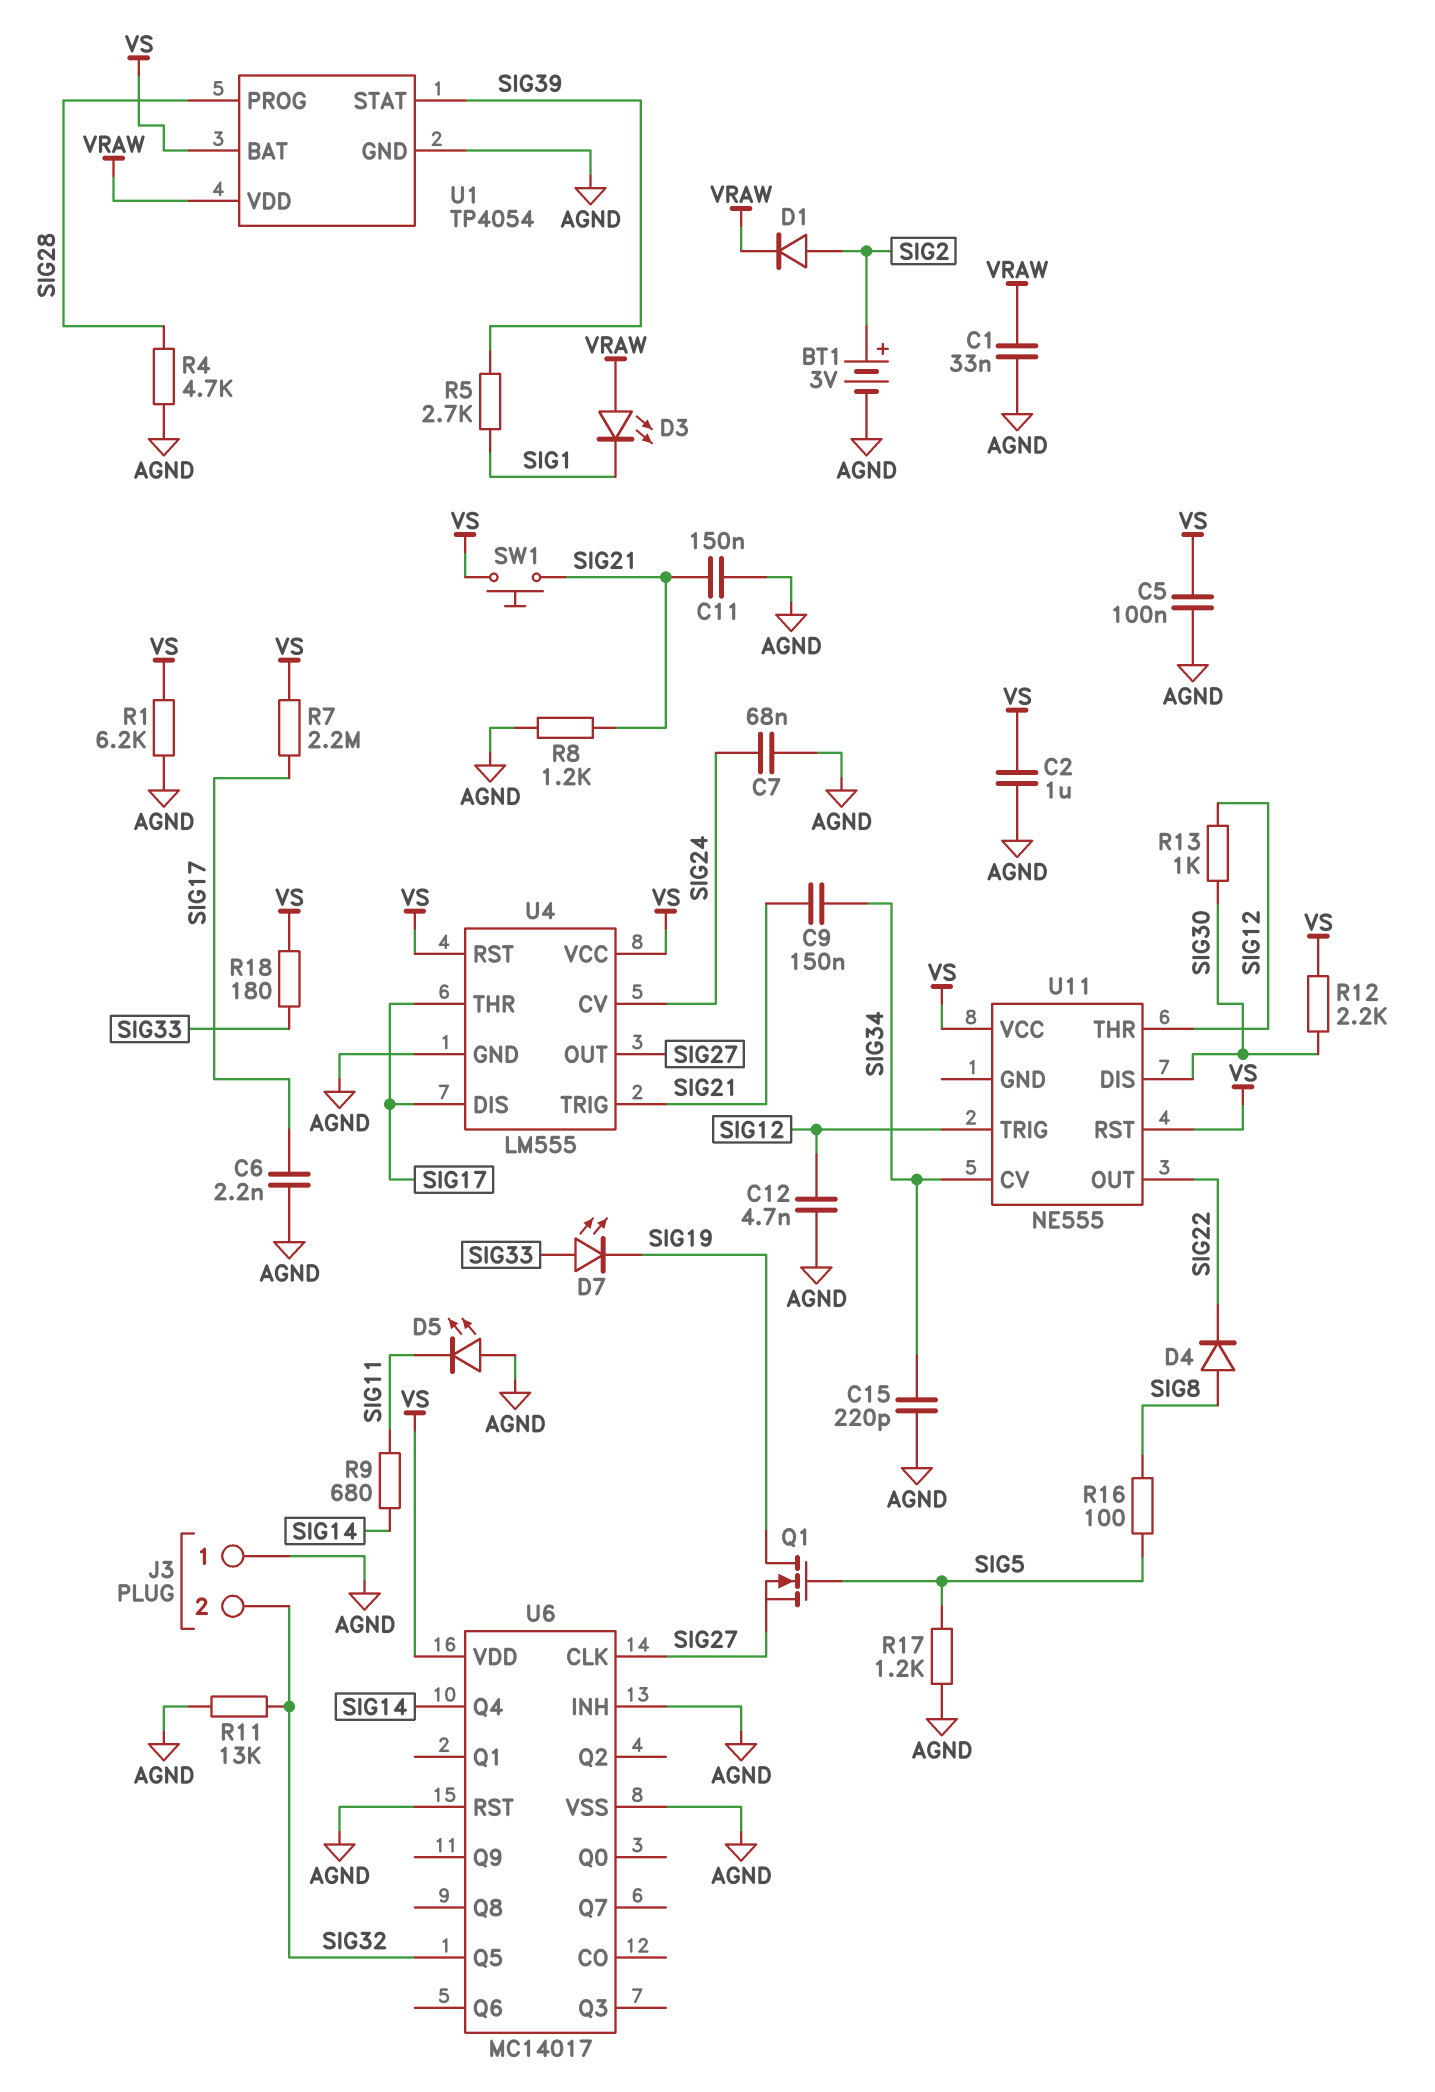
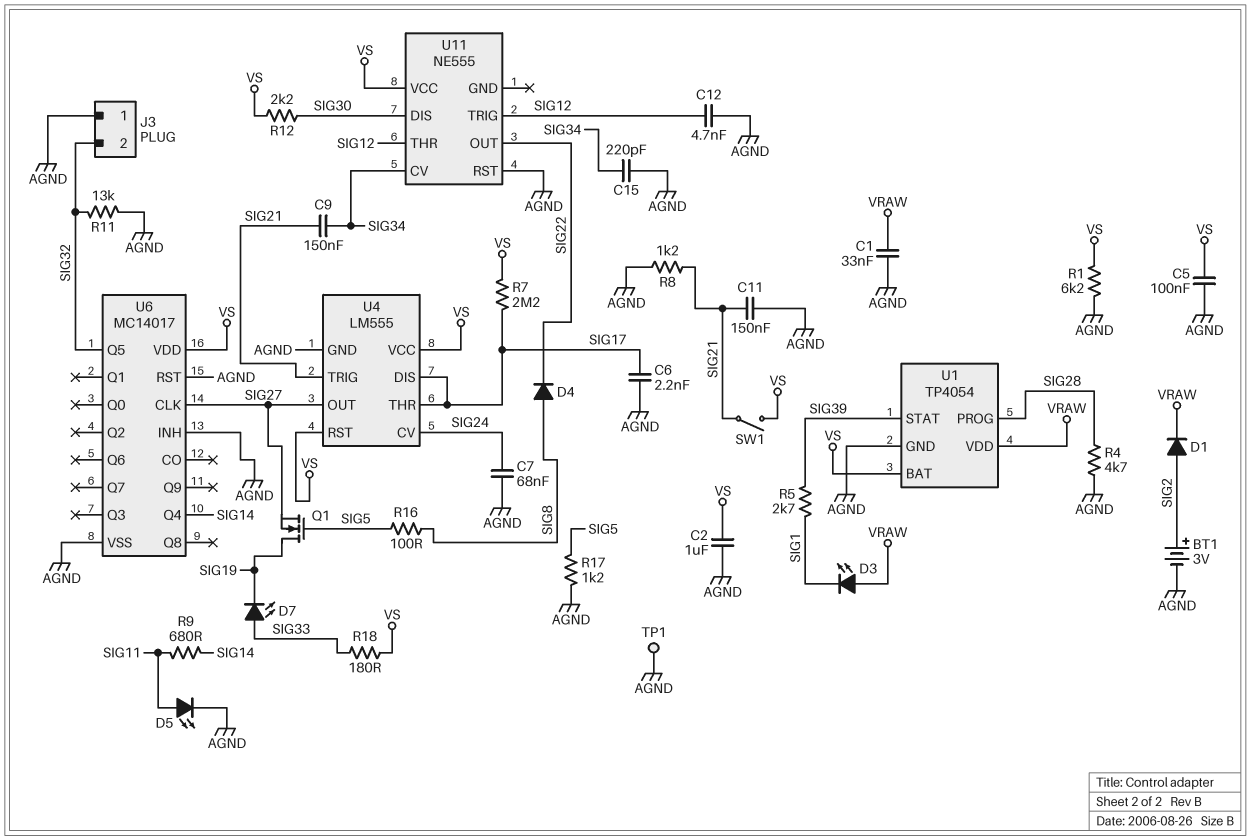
D5: LED (A AGND, K SIG11) -> LED (A SIG11, K AGND)
R13: 1k (SIG12, SIG30) -> none
SW1: button (SIG21, VS) -> switch (SIG21, VS)
TP1: none -> test point (AGND)
U11 pin RST: VS -> AGND

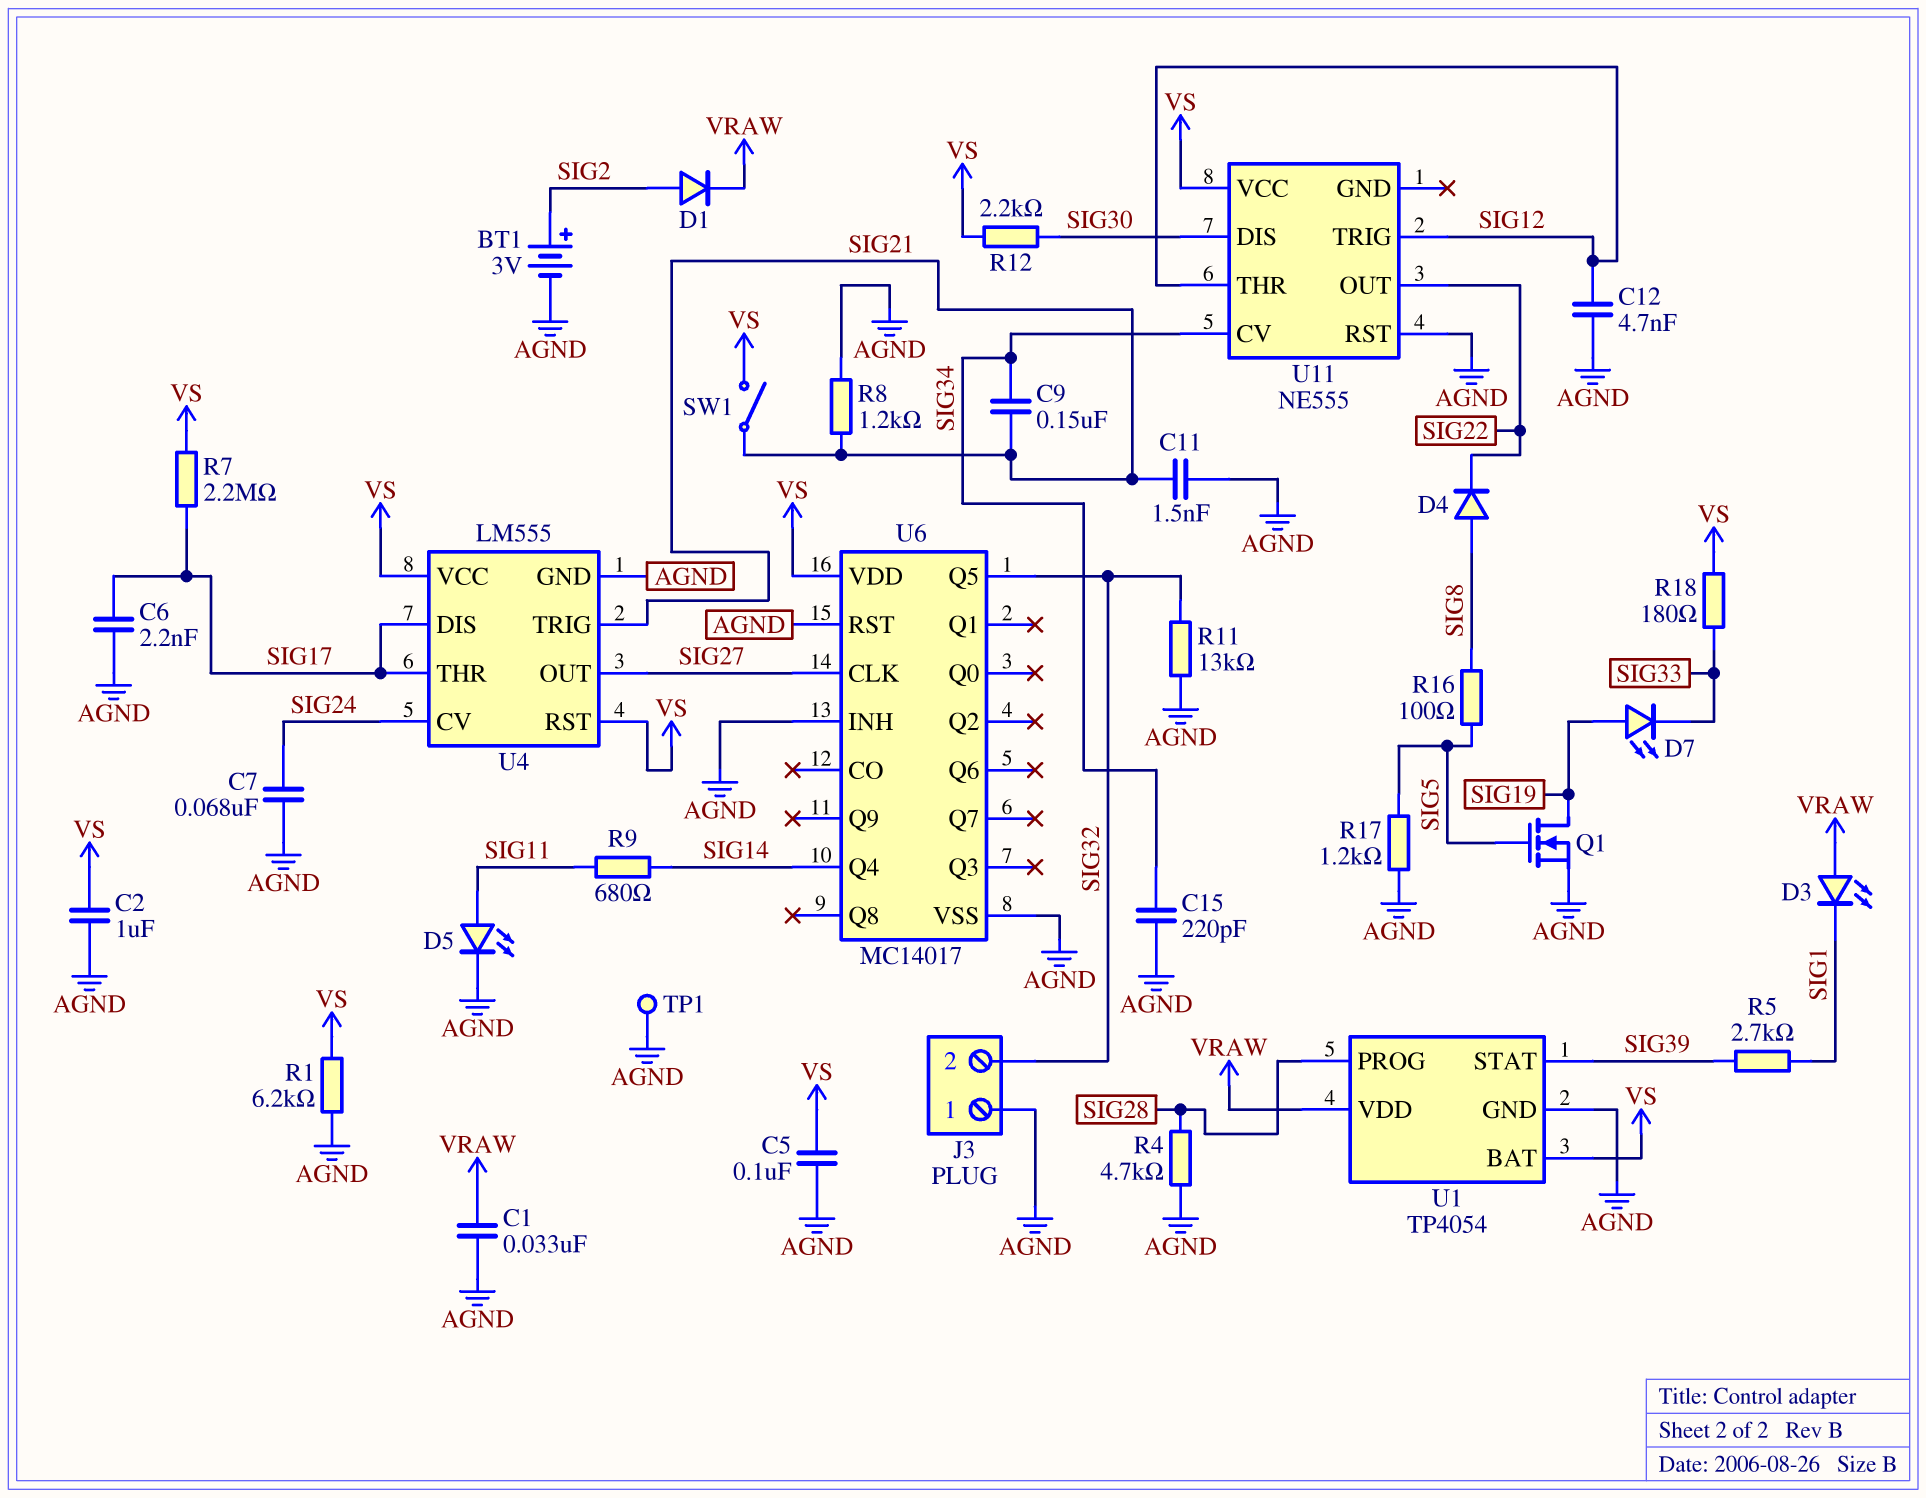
C11: 150nF (AGND, SIG21) -> 1.5nF (AGND, SIG21)
D7: LED (A SIG33, K SIG19) -> LED (A SIG19, K SIG33)
Q1: NMOS (G SIG5, D SIG19, S SIG27) -> NMOS (G SIG5, D SIG19, S AGND)

